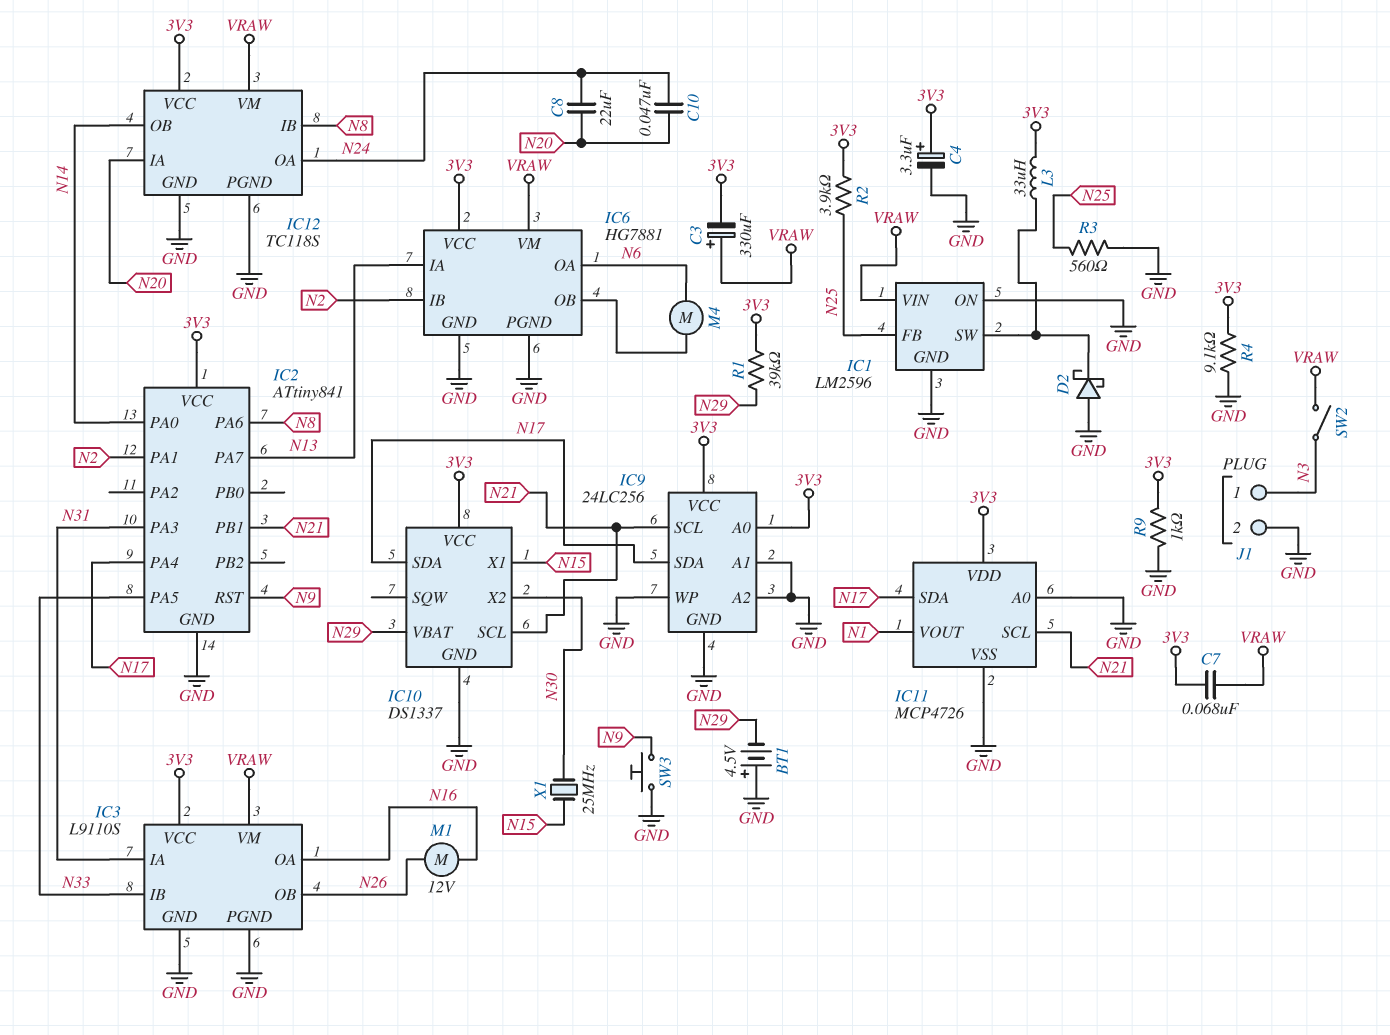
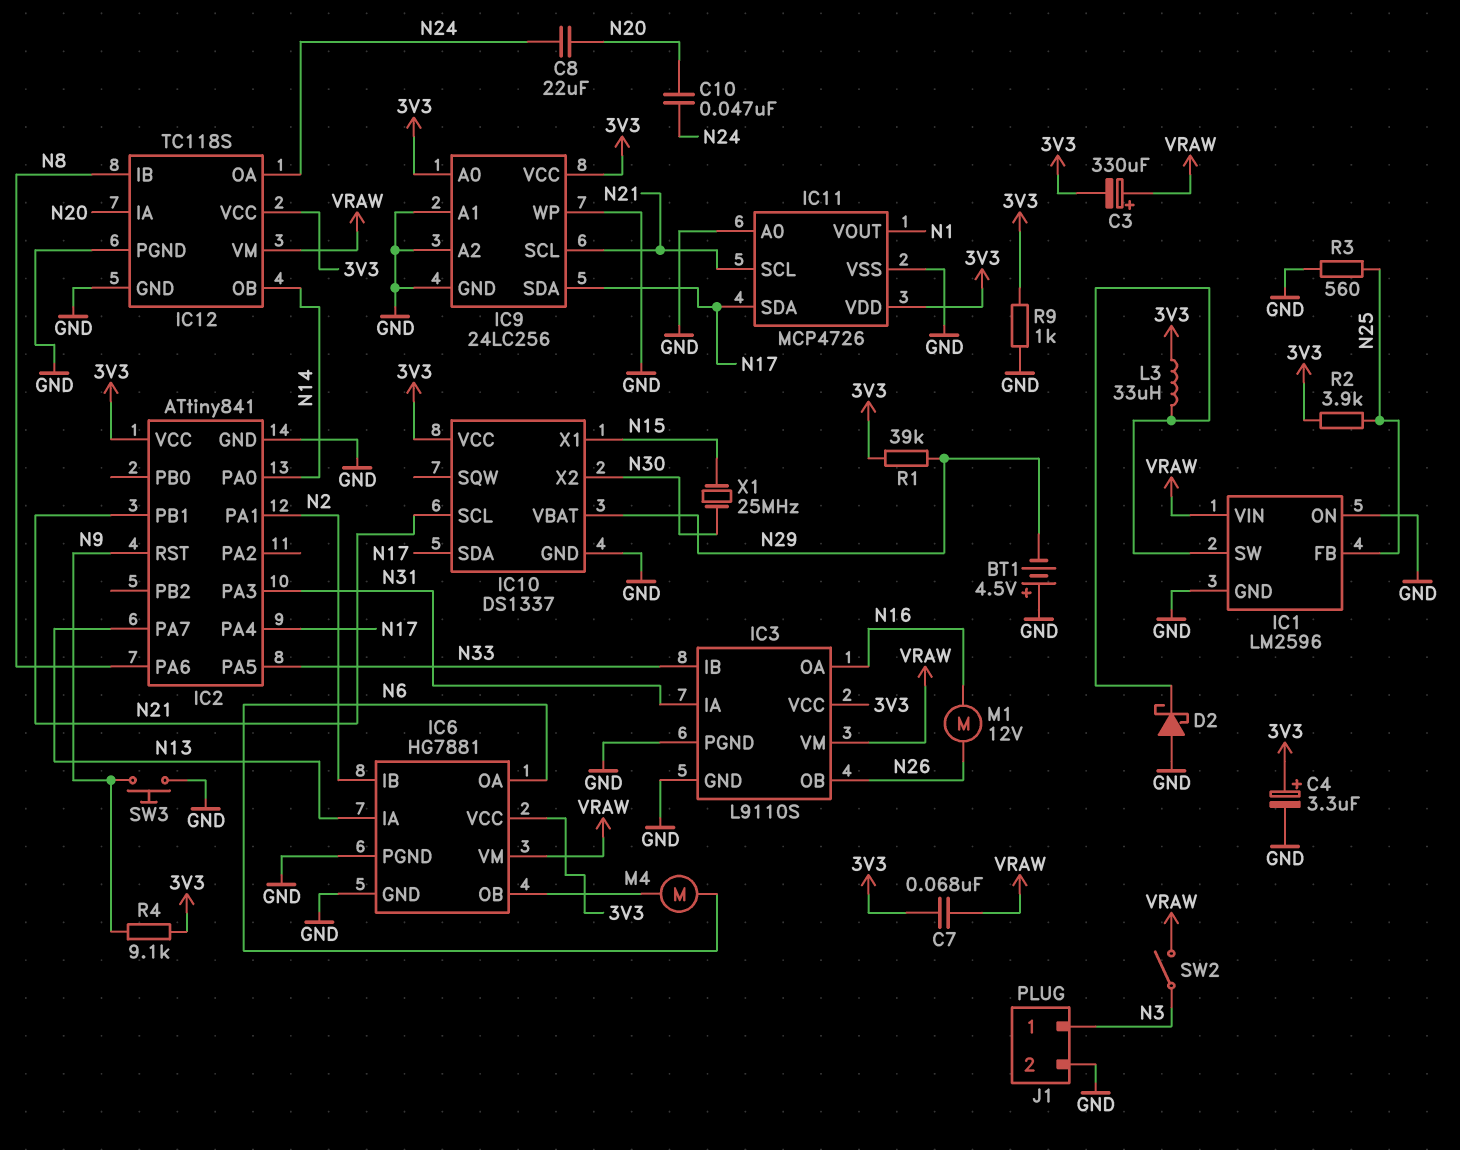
R4: 9.1k (3V3, GND) -> 9.1k (3V3, N9)

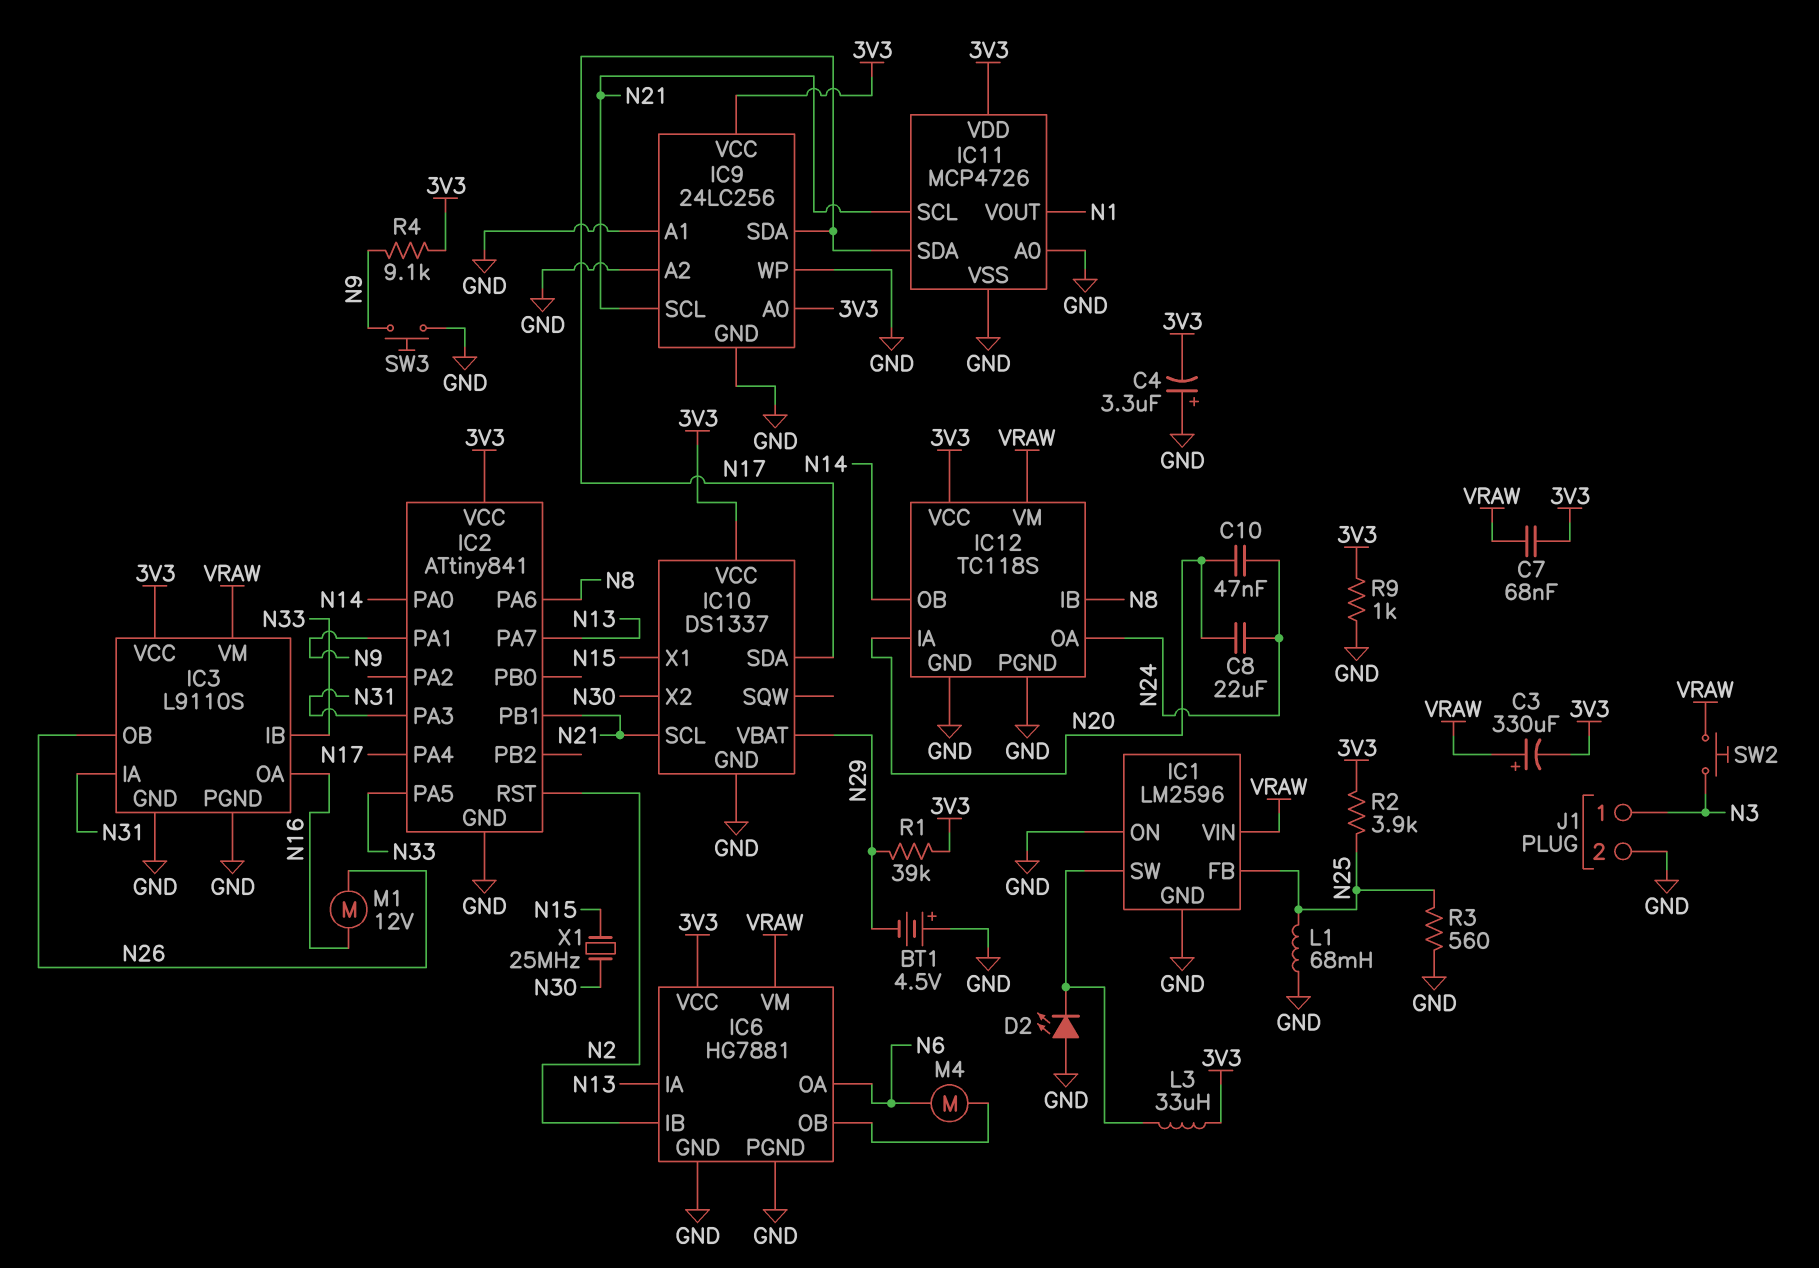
C4: 3.3uF (plus 3V3, minus GND) -> 3.3uF (plus GND, minus 3V3)
D2: schottky (A GND, K IC1/SW) -> LED (A GND, K IC1/SW)
IC2 pin PA1: N2 -> N9
IC2 pin RST: N9 -> N2
L1: none -> 68mH (GND, N25)
SW2: switch (N3, VRAW) -> button (N3, VRAW)

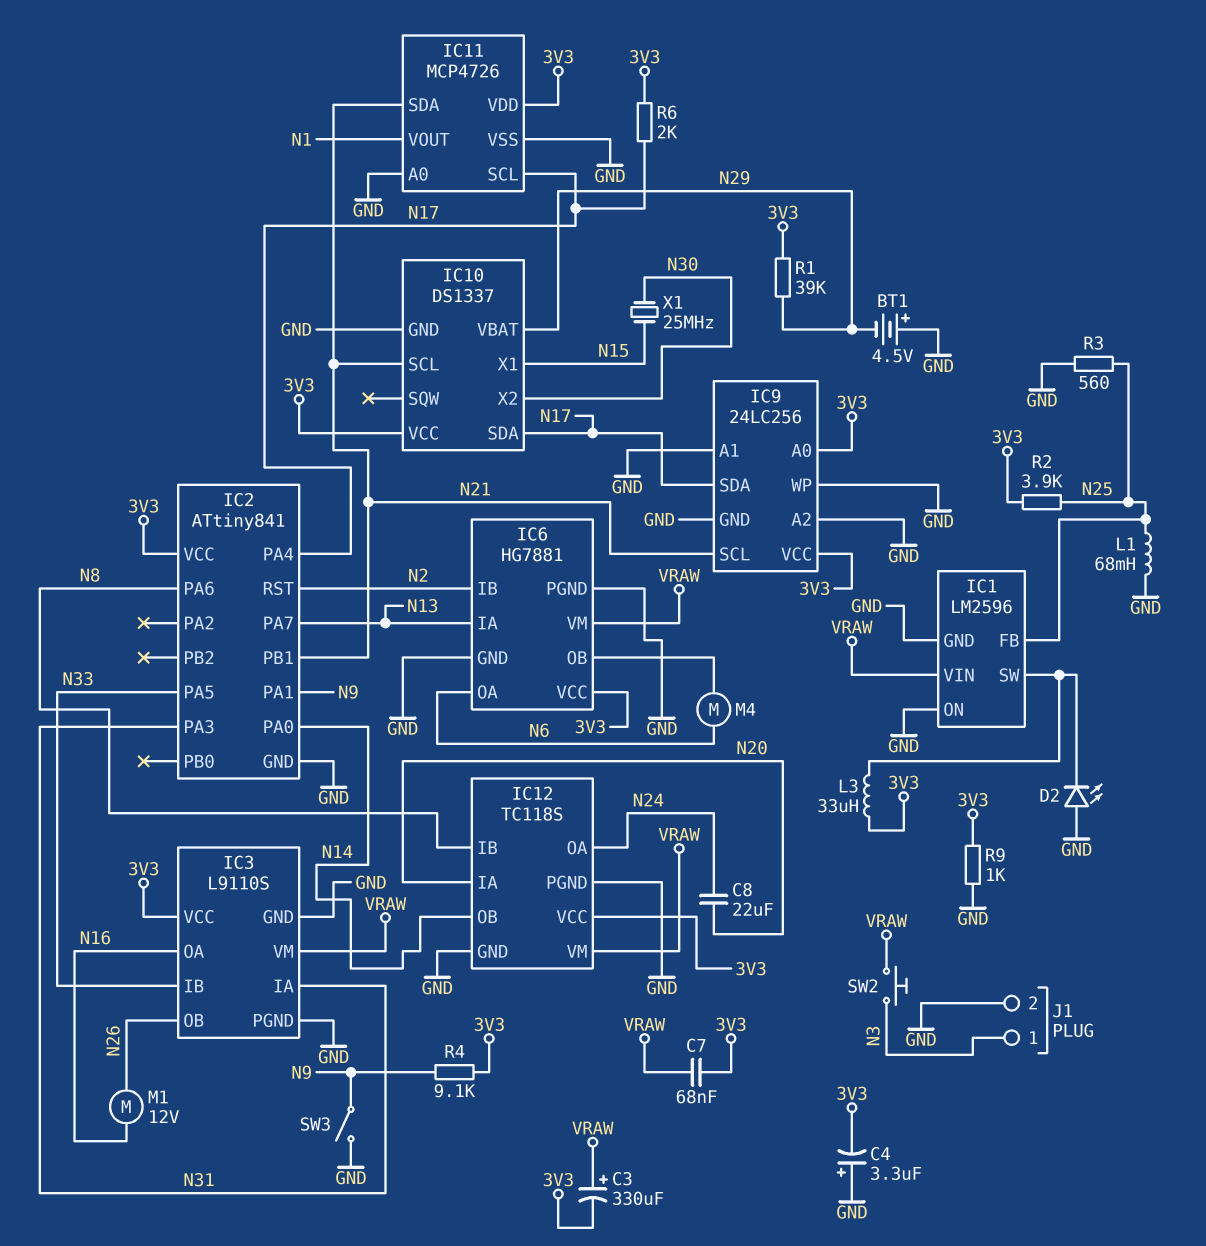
C10: 47nF (N20, N24) -> none
IC11 pin SCL: N21 -> N17
IC11 pin SDA: N17 -> N21
R6: none -> 2k (3V3, N17)
SW3: button (GND, N9) -> switch (GND, N9)

